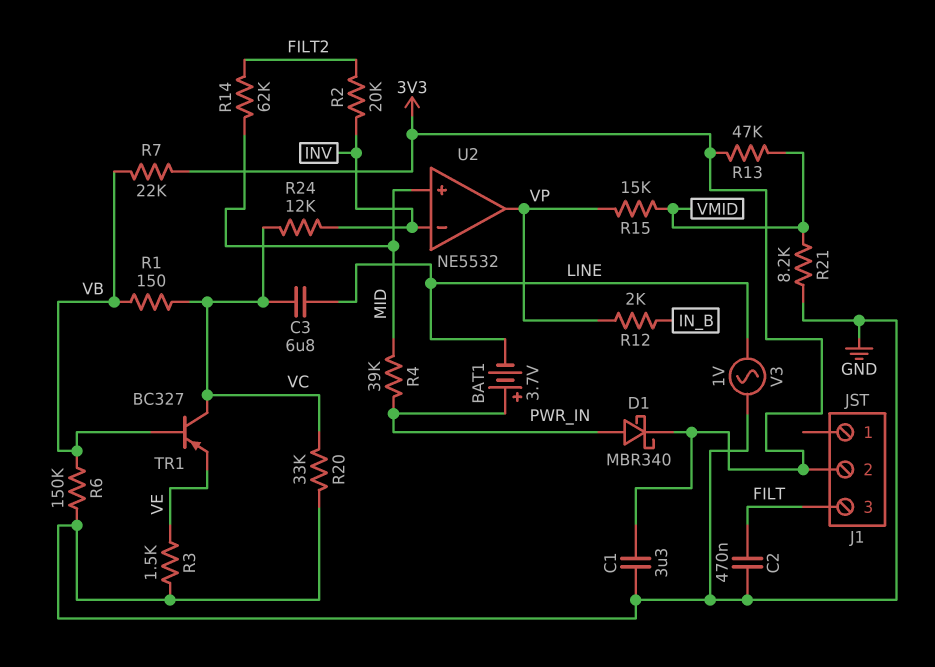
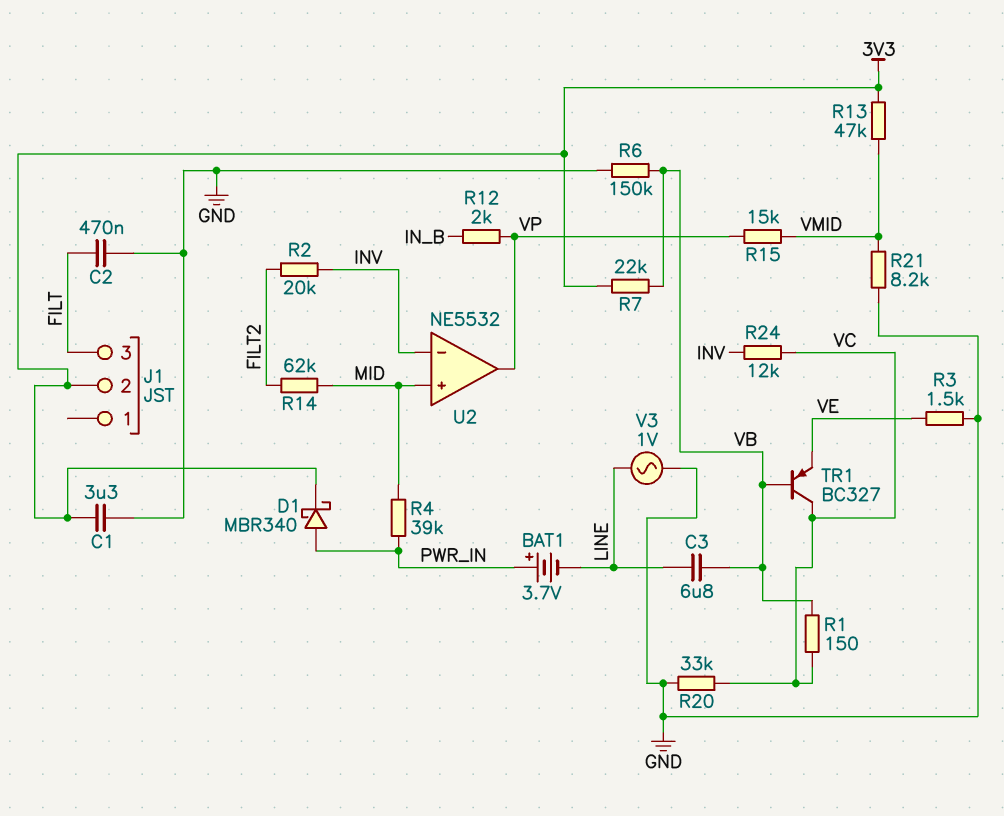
C3: 6.8uF (LINE, VC) -> 6.8uF (LINE, VB)

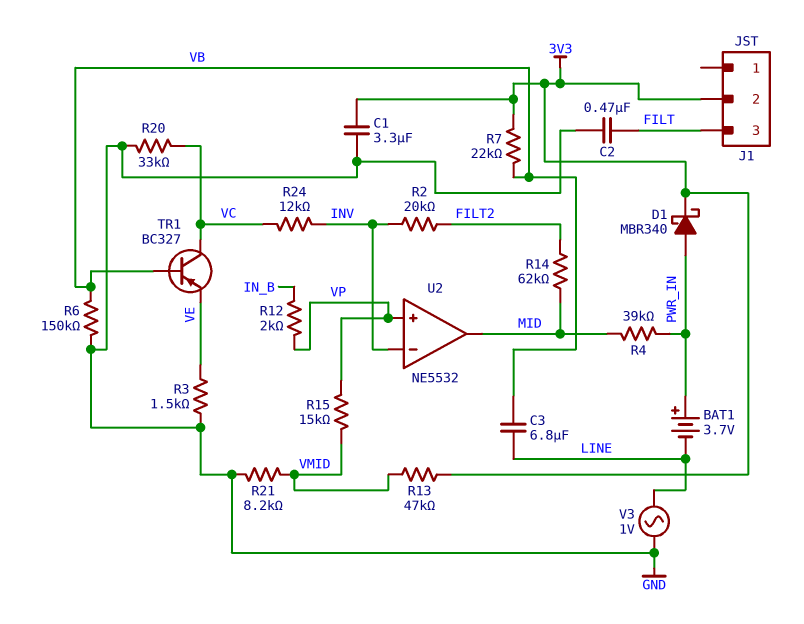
R1: 150 (VB, VC) -> none
U2 pin in+: MID -> VP
U2 pin out: VP -> MID

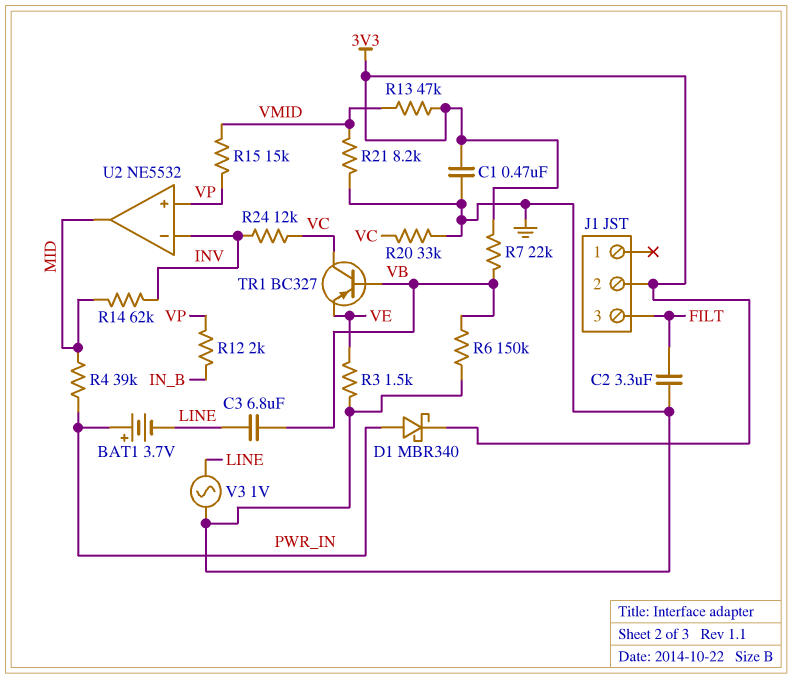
C1: 3.3uF (3V3, GND) -> 470nF (3V3, GND)
C2: 470nF (FILT, GND) -> 3.3uF (FILT, GND)
R2: 20k (FILT2, INV) -> none
R14: 62k (FILT2, MID) -> 62k (INV, MID)

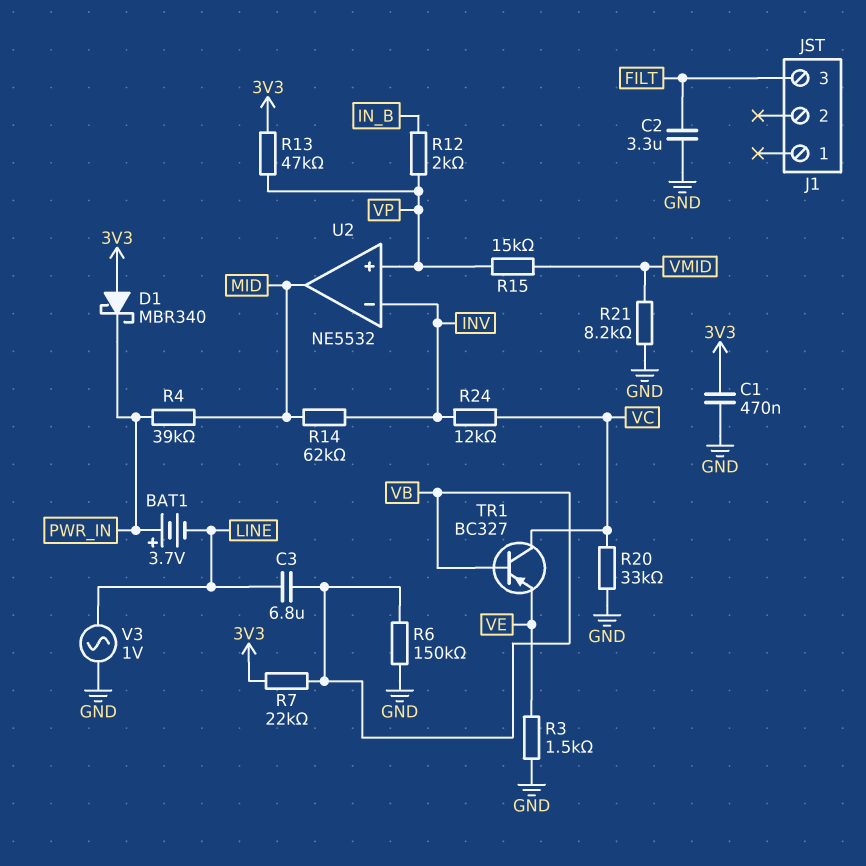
D1: schottky MBR340 (A PWR_IN, K 3V3) -> schottky MBR340 (A 3V3, K PWR_IN)
J1 pin 2: 3V3 -> none
R13: 47k (3V3, VMID) -> 47k (3V3, VP)

